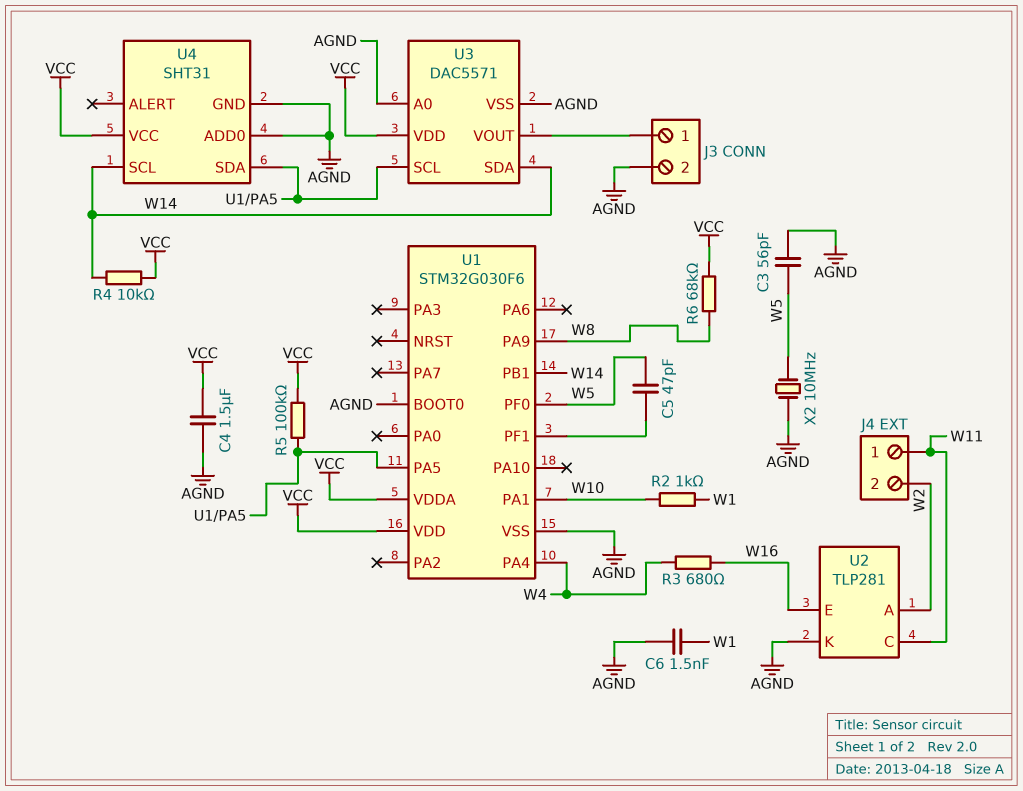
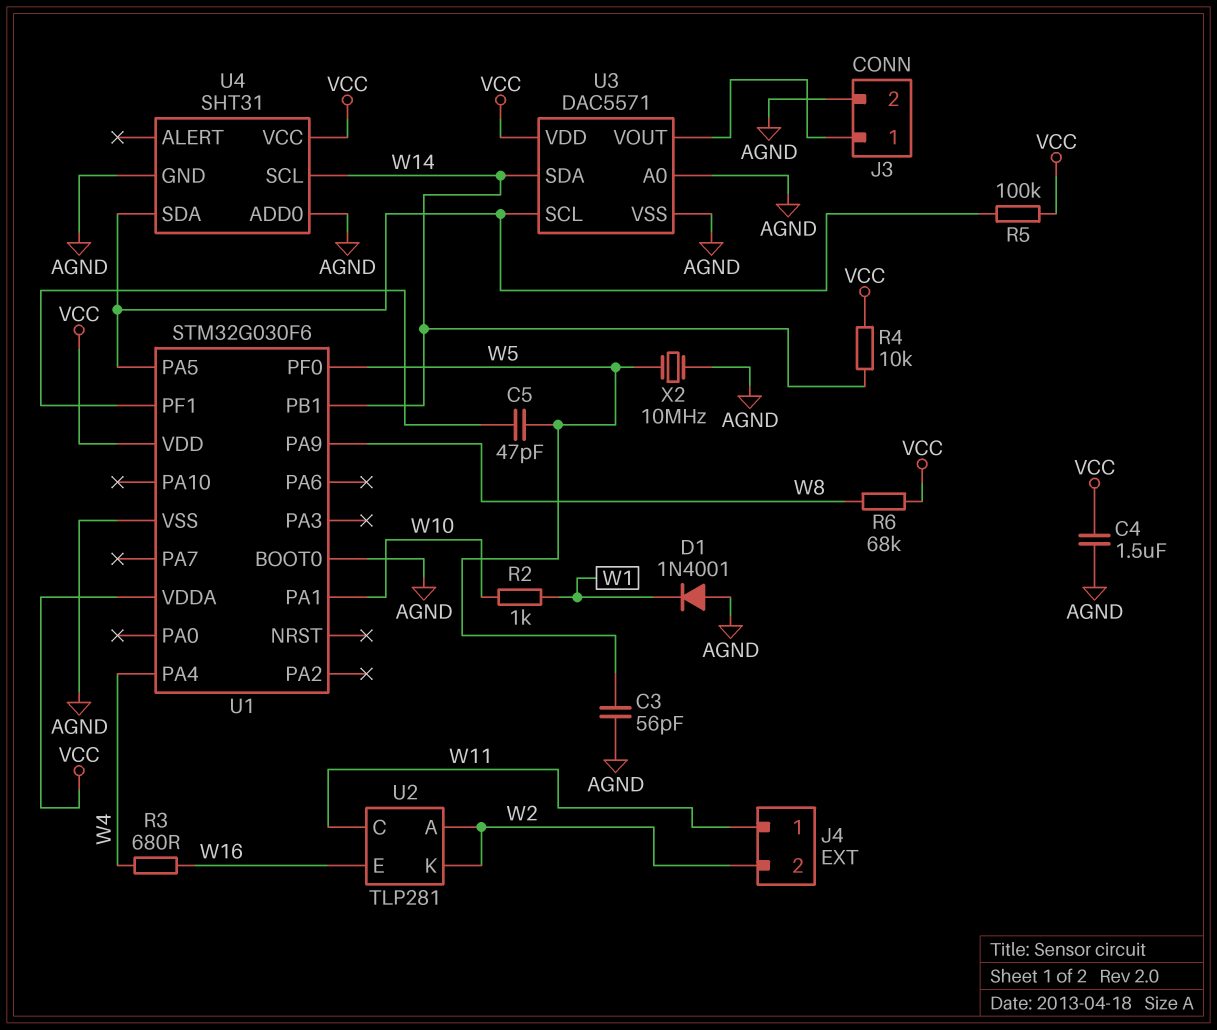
C6: 1.5nF (AGND, W1) -> none
D1: none -> diode 1N4001 (A AGND, K W1)
U2 pin K: AGND -> W2

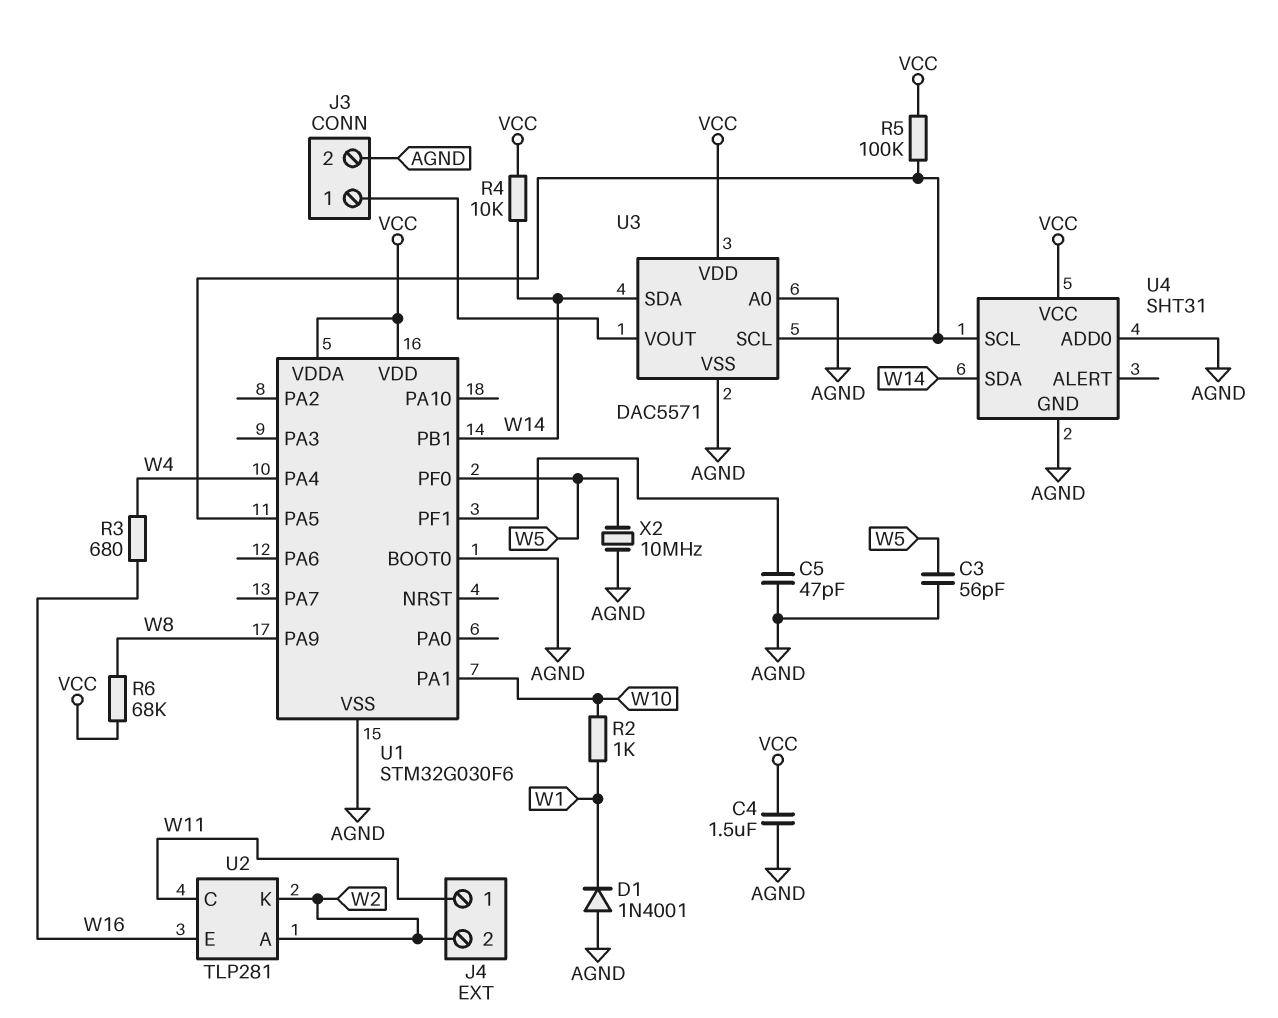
C5: 47pF (U1/PF1, W5) -> 47pF (AGND, U1/PF1)
U4 pin SCL: W14 -> U1/PA5
U4 pin SDA: U1/PA5 -> W14

